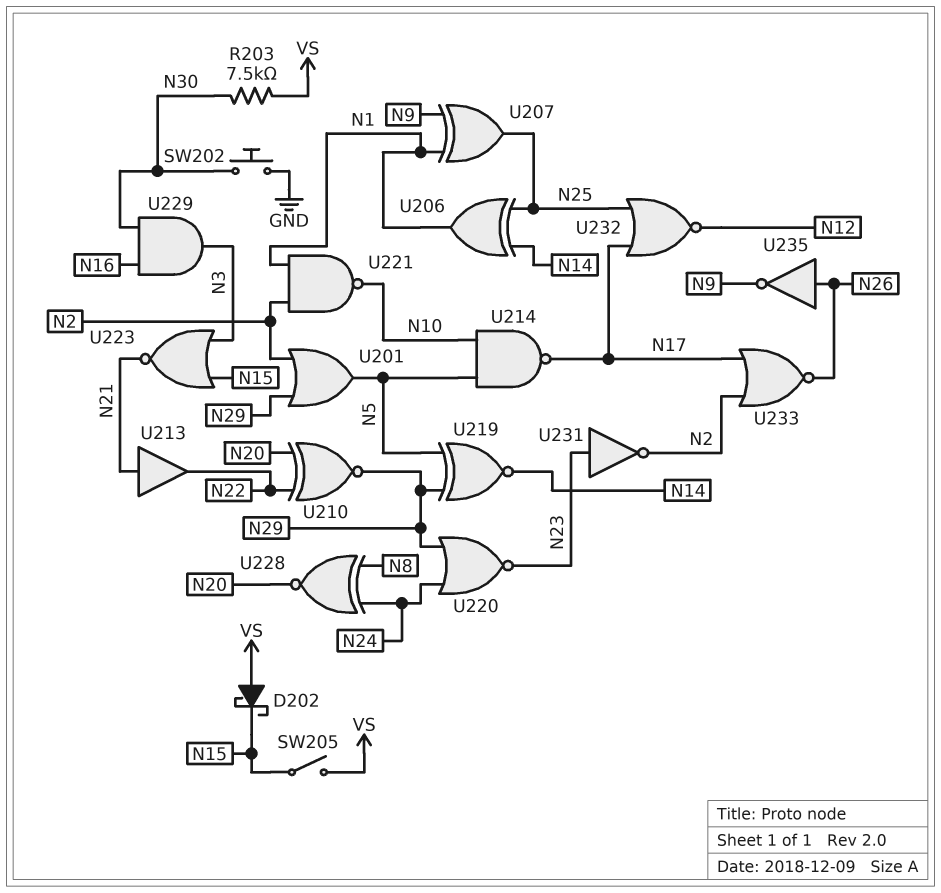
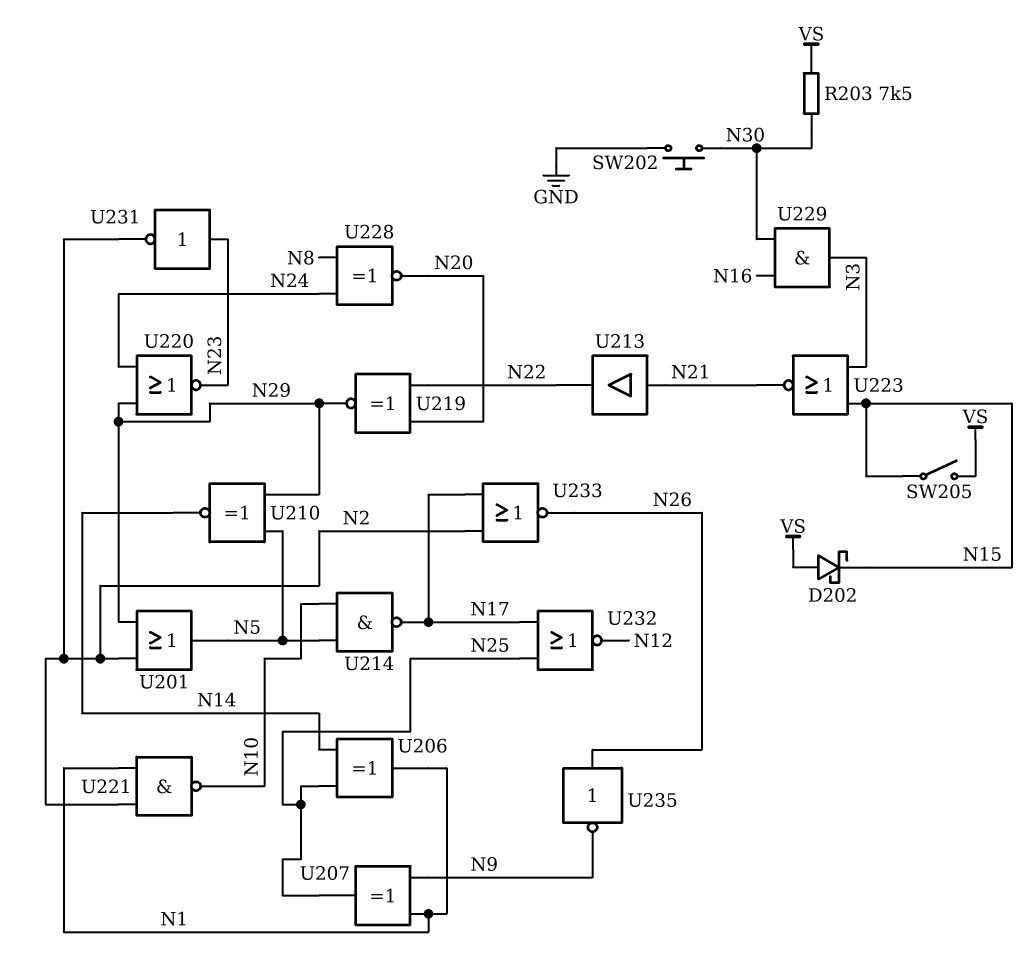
U210: XNOR (in N20, in N22, out N29) -> XNOR (in N5, in N29, out N14)
U219: XNOR (in N5, in N29, out N14) -> XNOR (in N20, in N22, out N29)

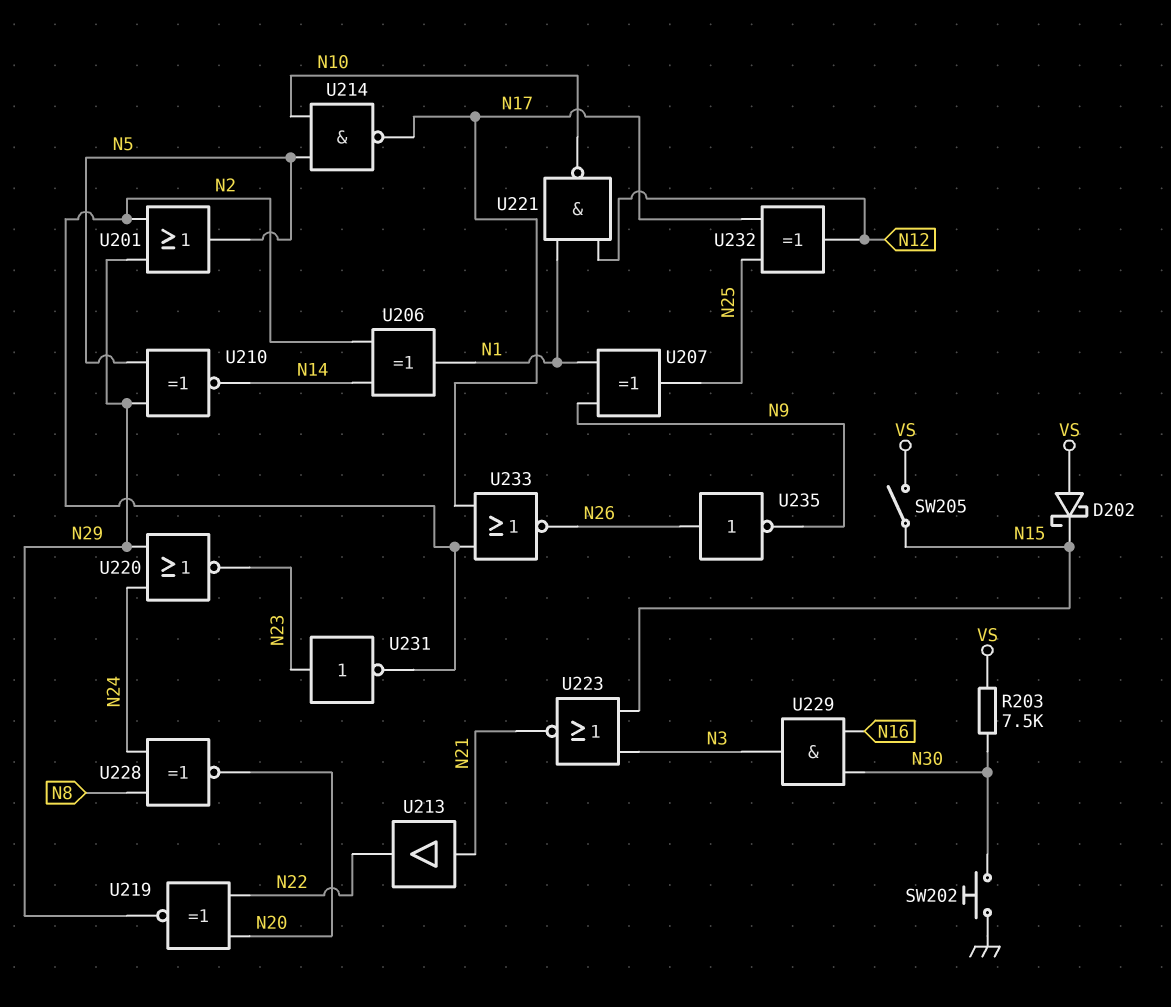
U206: XOR (in N14, in N25, out N1) -> XOR (in N2, in N14, out N1)
U221: NAND (in N1, in N2, out N10) -> NAND (in N1, in N12, out N10)
U232: NOR (in N17, in N25, out N12) -> XOR (in N17, in N25, out N12)

